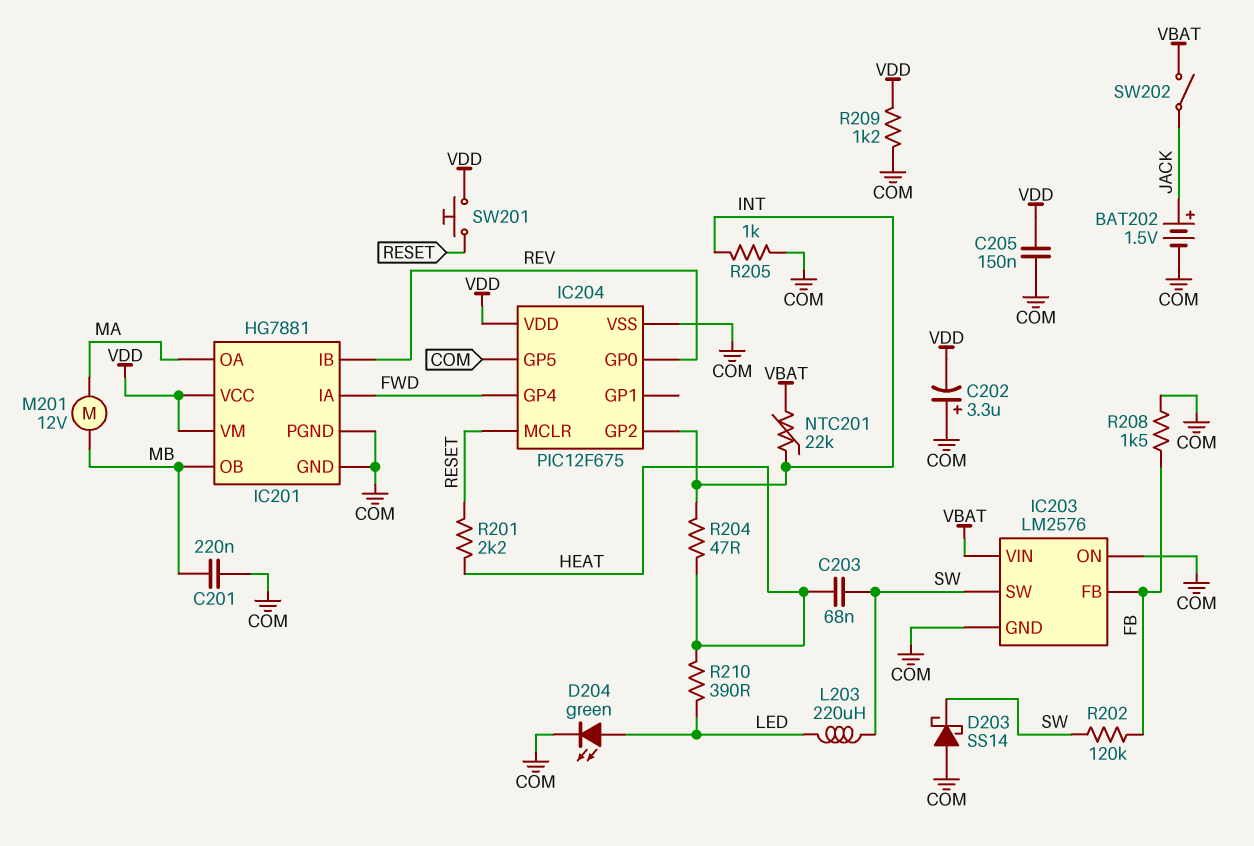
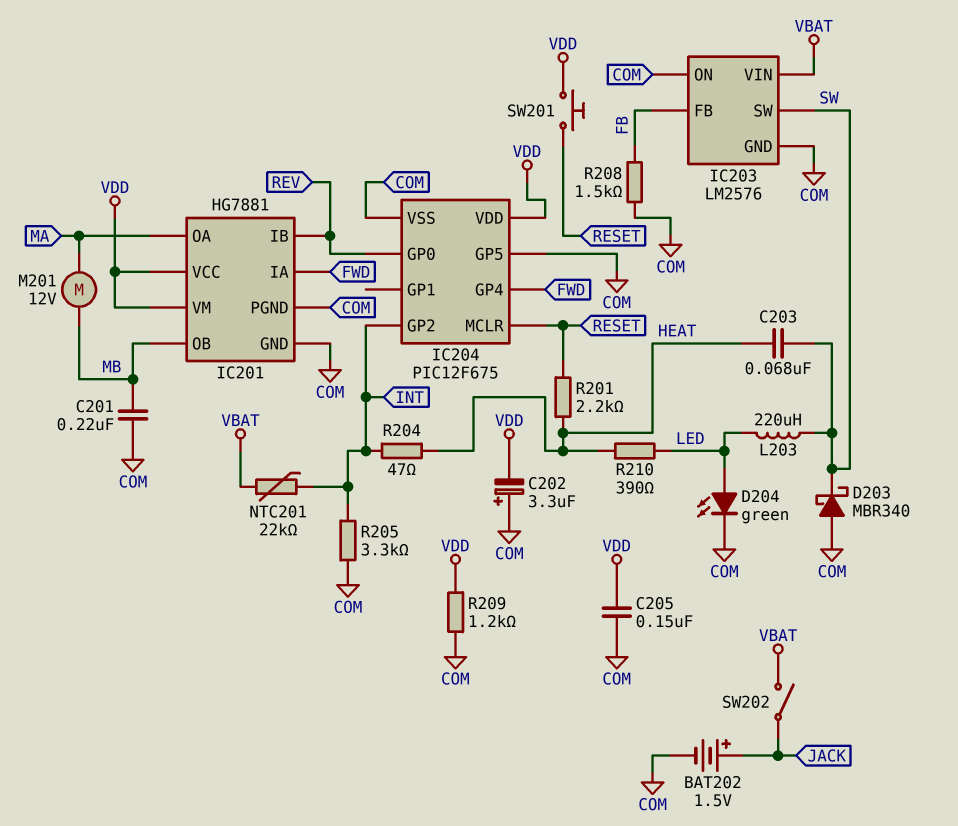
D203: schottky SS14 (A COM, K SW) -> schottky MBR340 (A COM, K SW)
R202: 120k (FB, SW) -> none
R205: 1k (COM, INT) -> 3.3k (COM, INT)

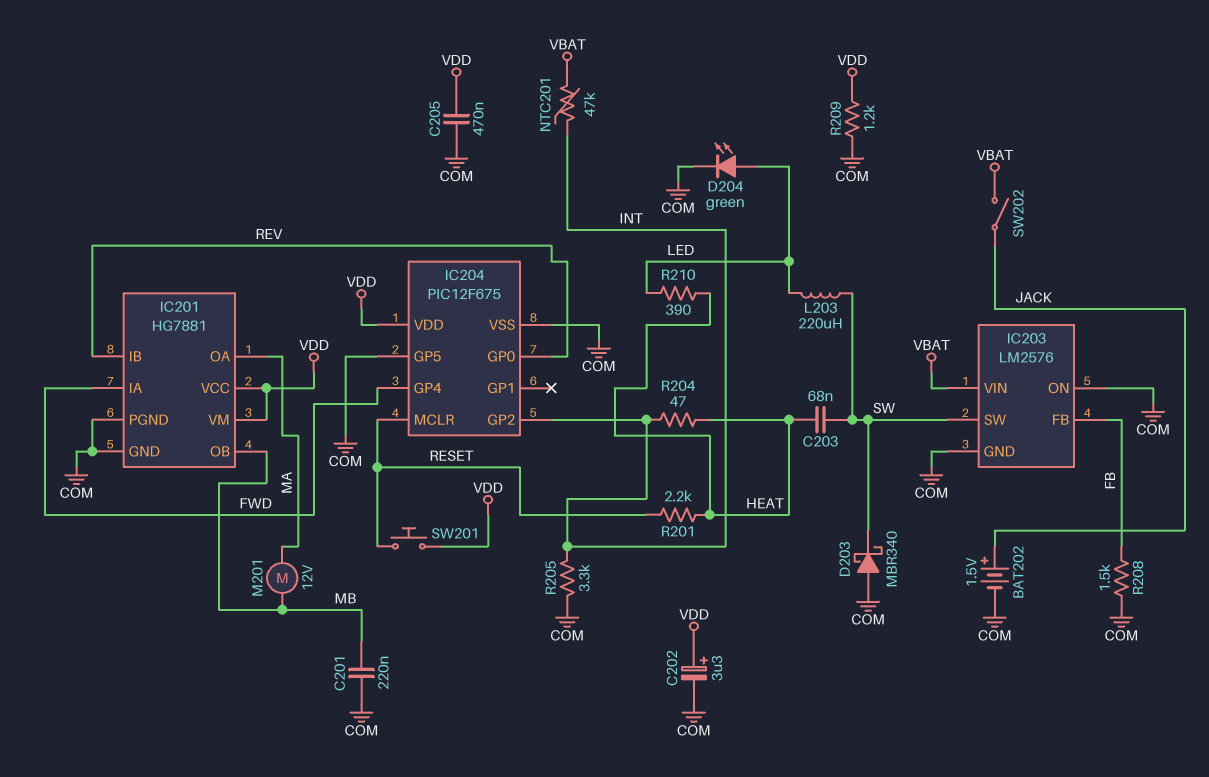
C202: 3.3uF (plus COM, minus VDD) -> 3.3uF (plus VDD, minus COM)
C205: 150nF (COM, VDD) -> 470nF (COM, VDD)
NTC201: 22k (INT, VBAT) -> 47k (INT, VBAT)

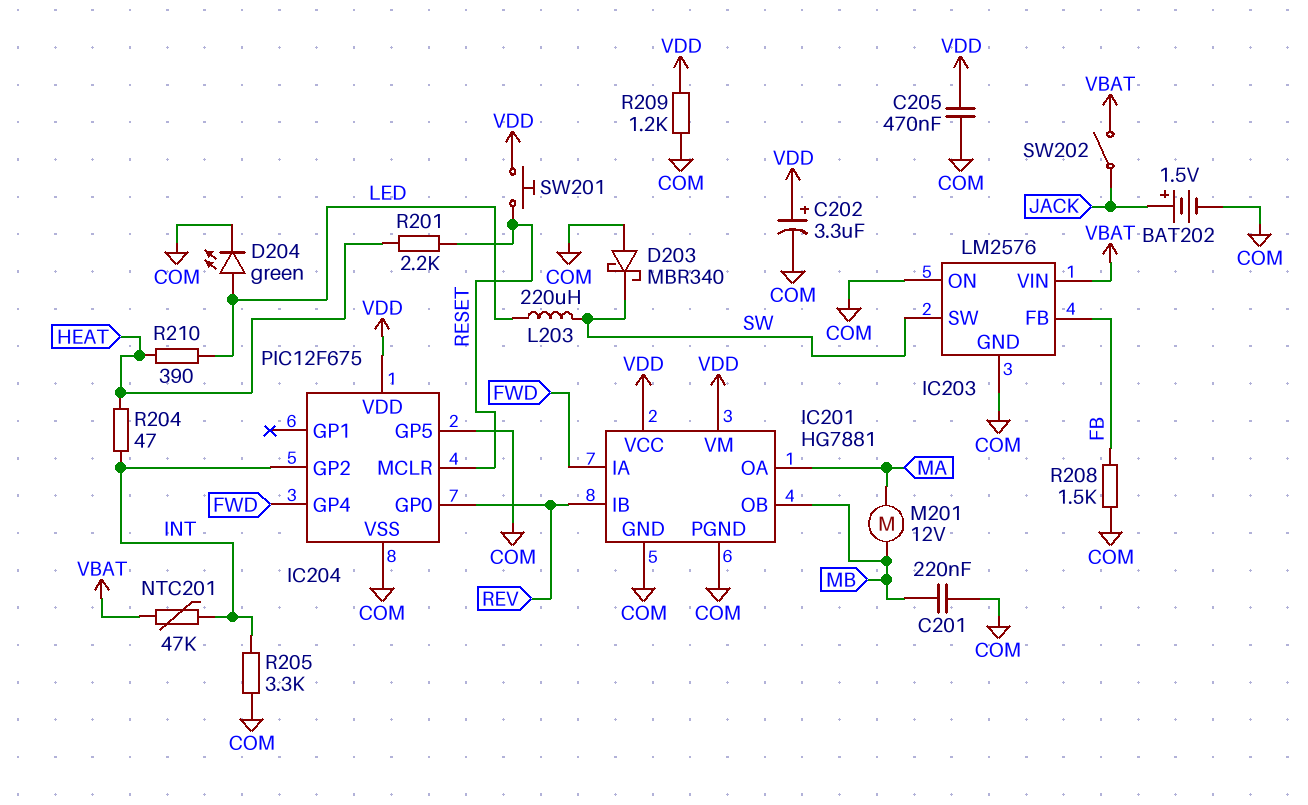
C203: 68nF (HEAT, SW) -> none

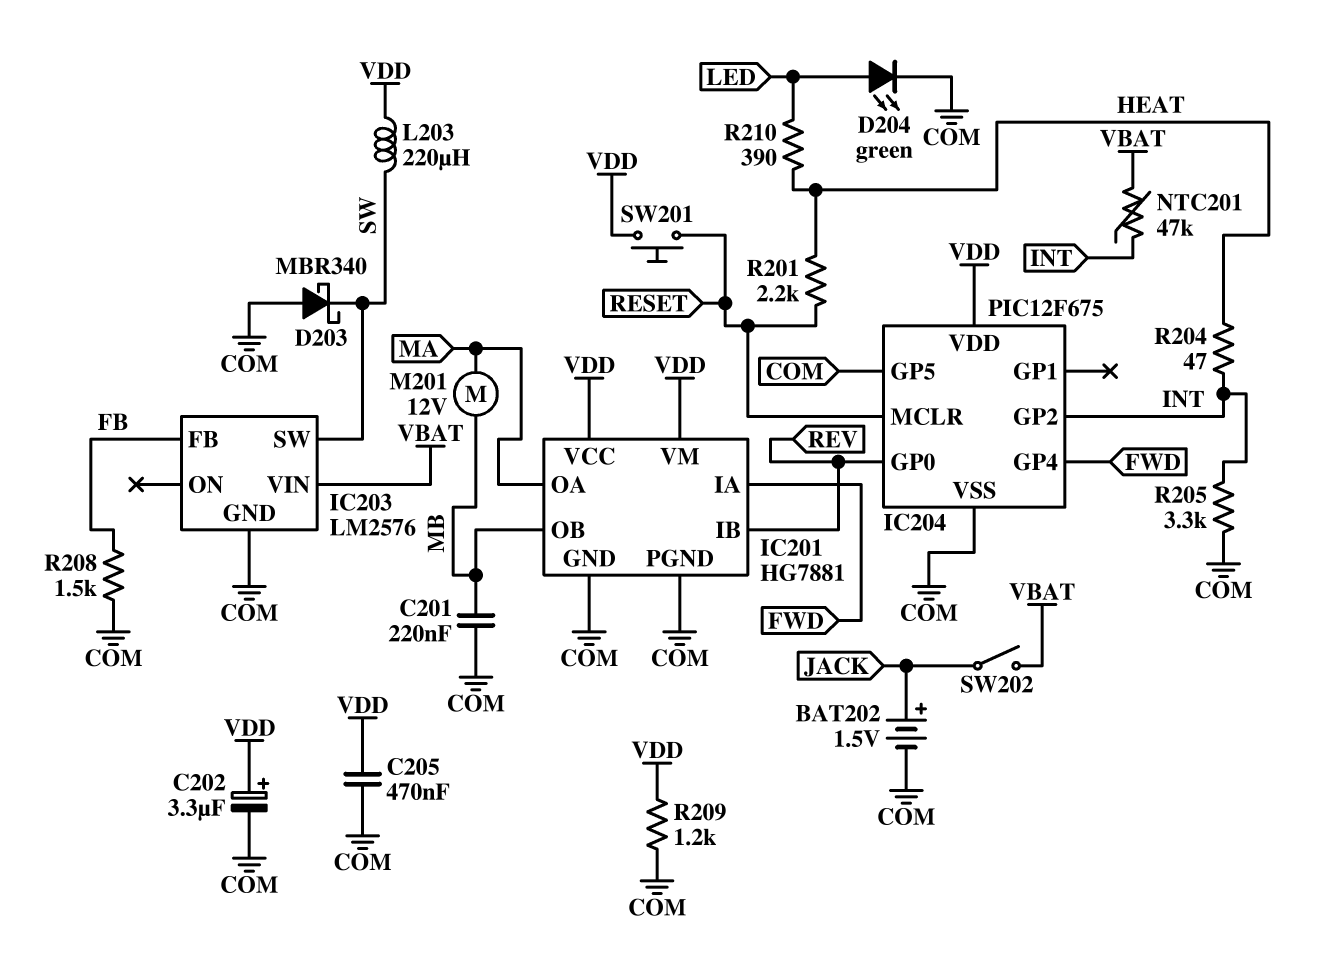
IC203 pin ON: COM -> none
L203: 220uH (LED, SW) -> 220uH (SW, VDD)

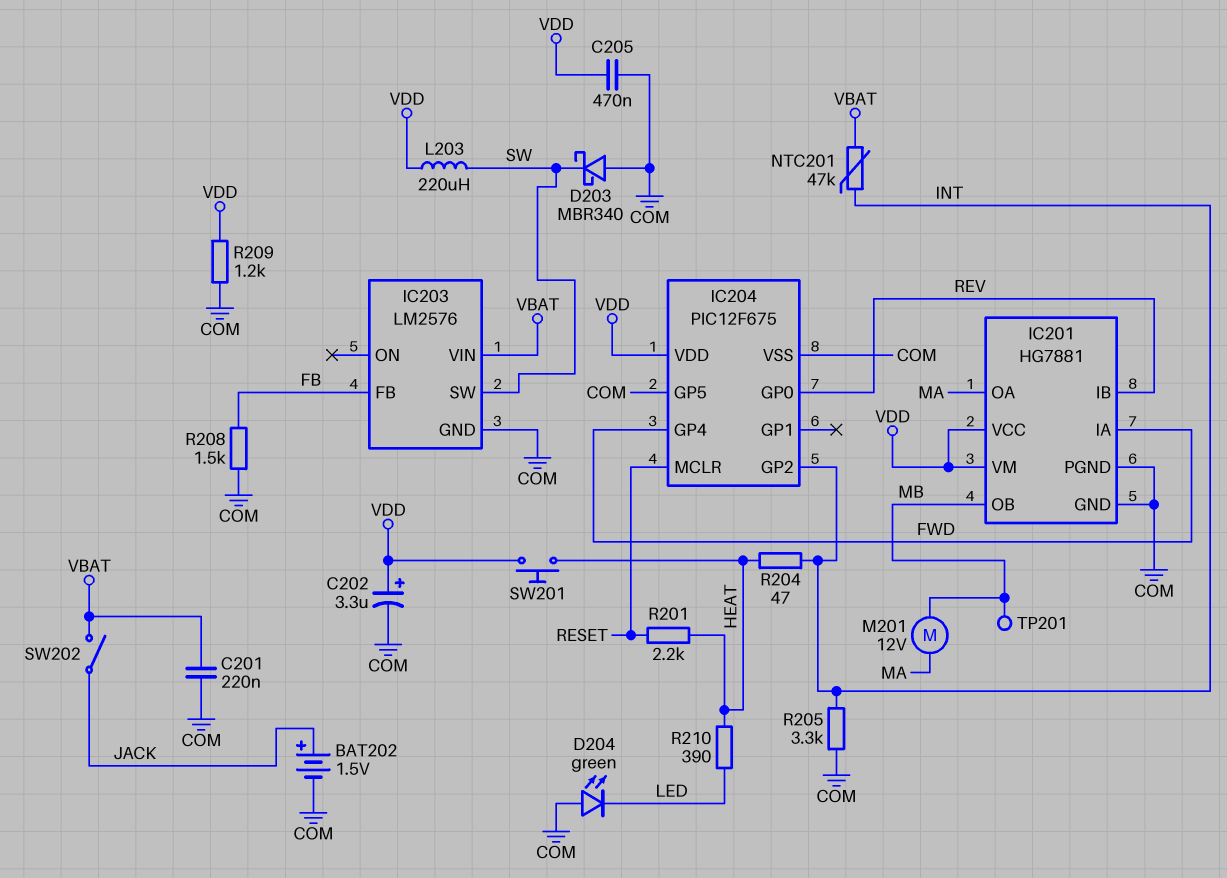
C201: 220nF (COM, MB) -> 220nF (COM, VBAT)
D204: LED green (A LED, K COM) -> LED green (A COM, K LED)
SW201: button (RESET, VDD) -> button (HEAT, VDD)
TP201: none -> test point (MB)

